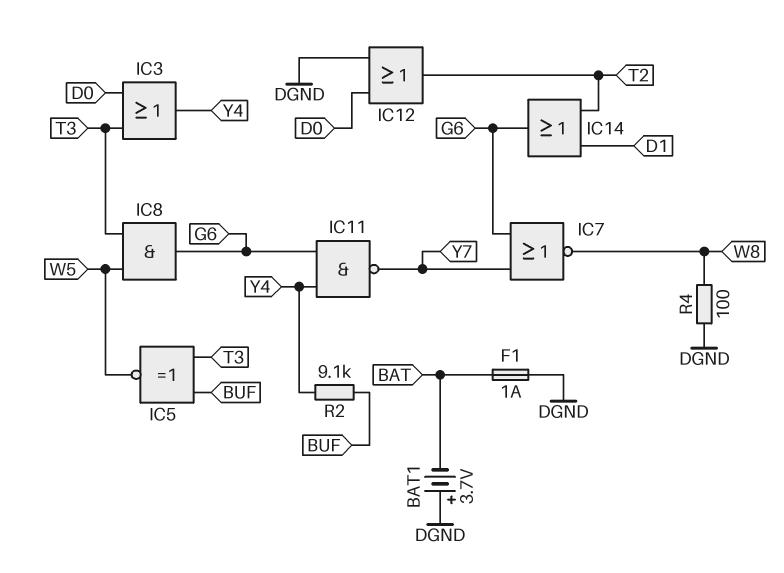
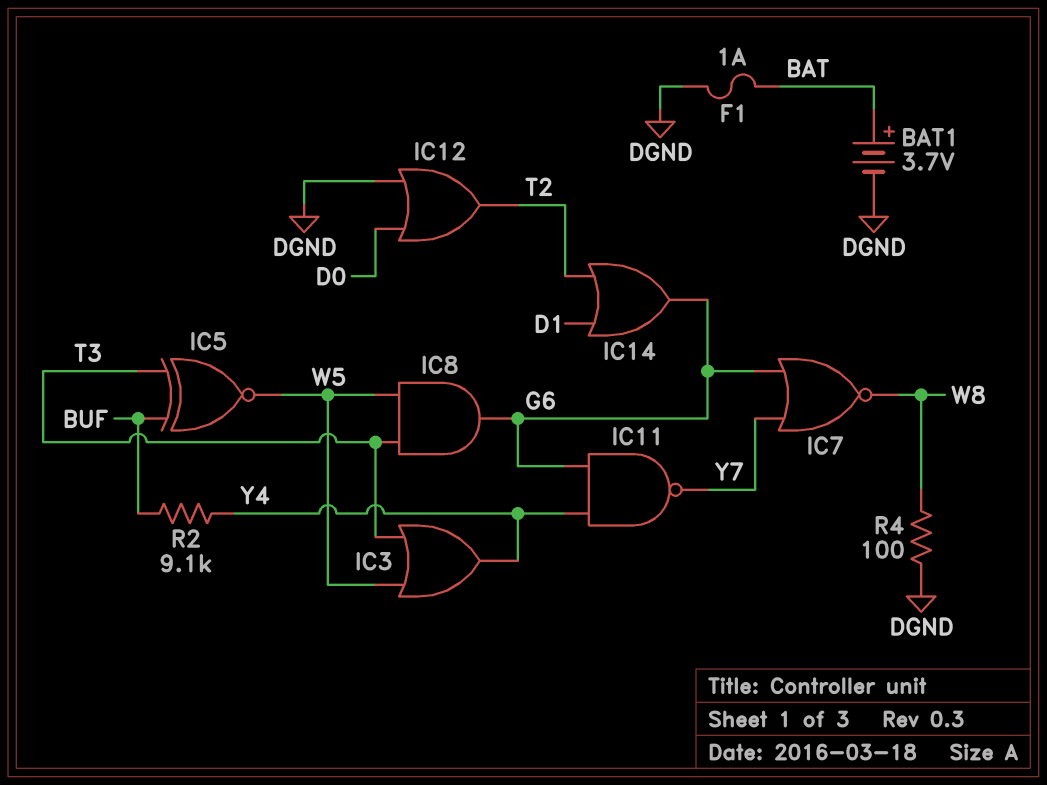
BAT1: 3.7V (plus DGND, minus BAT) -> 3.7V (plus BAT, minus DGND)
IC3: OR (in D0, in T3, out Y4) -> OR (in T3, in W5, out Y4)

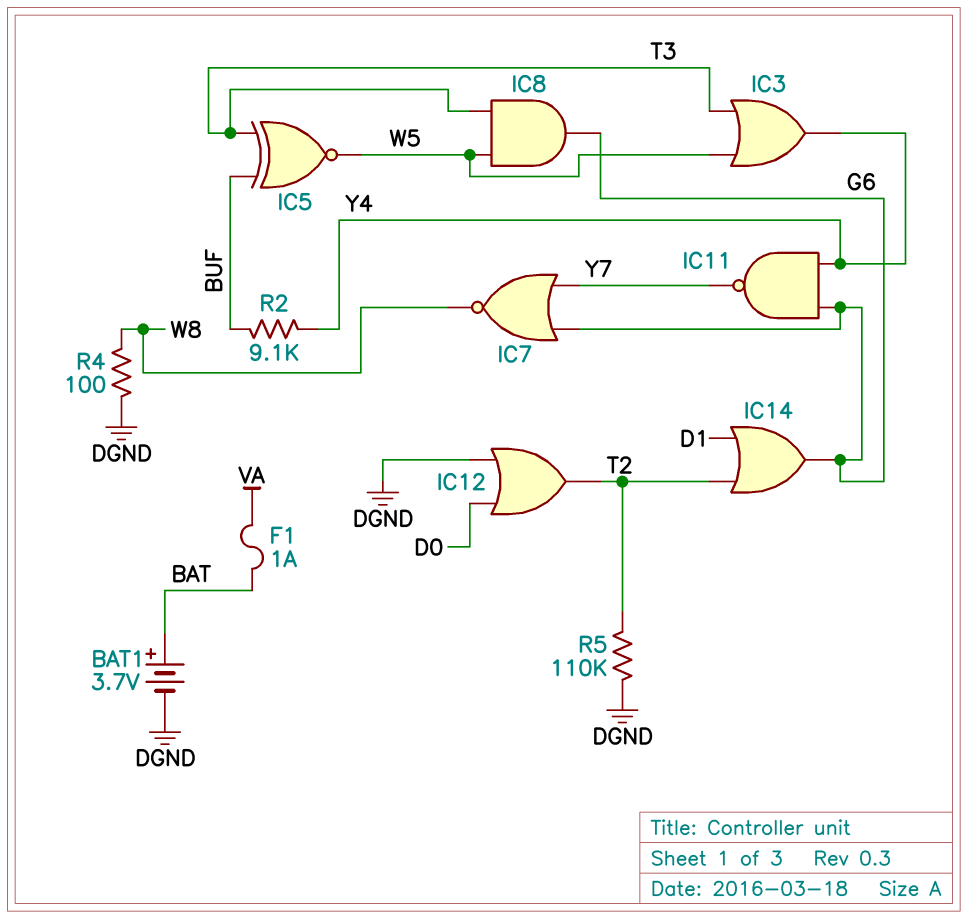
F1: 1A (BAT, DGND) -> 1A (BAT, VA)
R5: none -> 110k (DGND, T2)

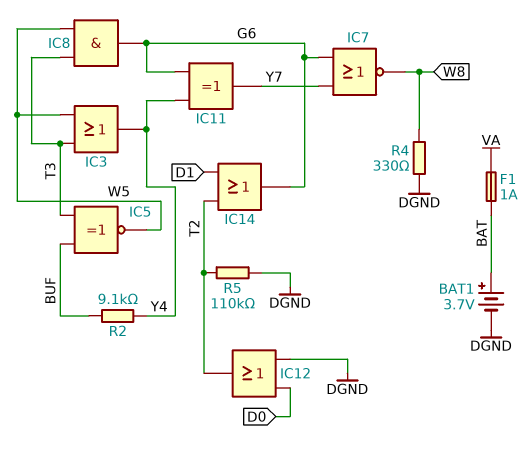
IC11: NAND (in G6, in Y4, out Y7) -> XOR (in G6, in Y4, out Y7)
R4: 100 (DGND, W8) -> 330 (DGND, W8)

